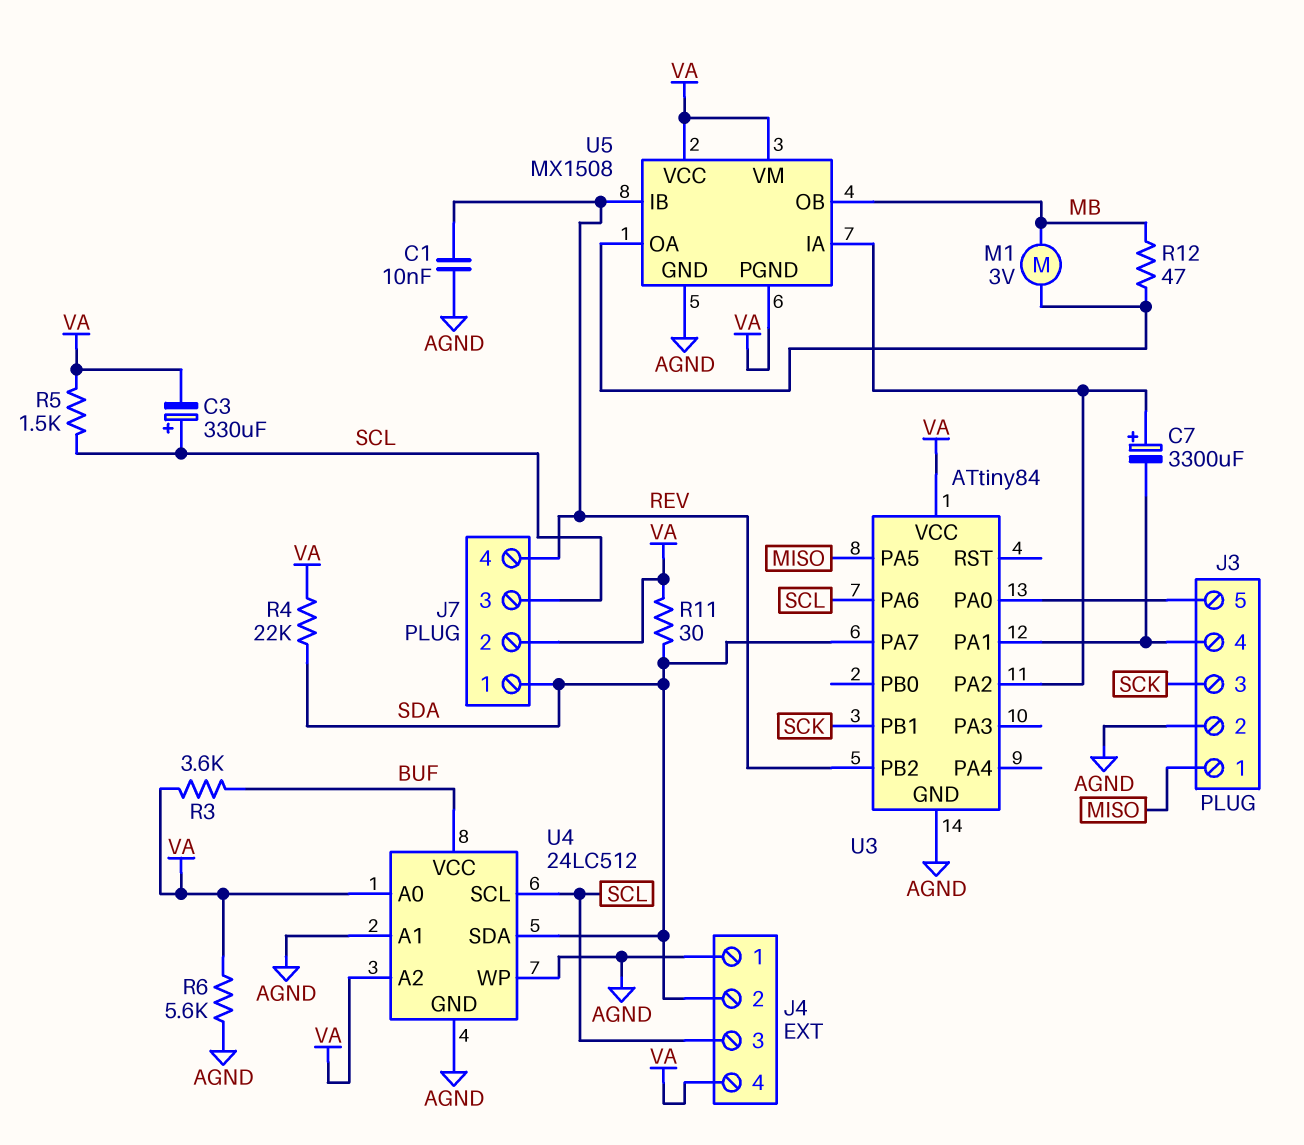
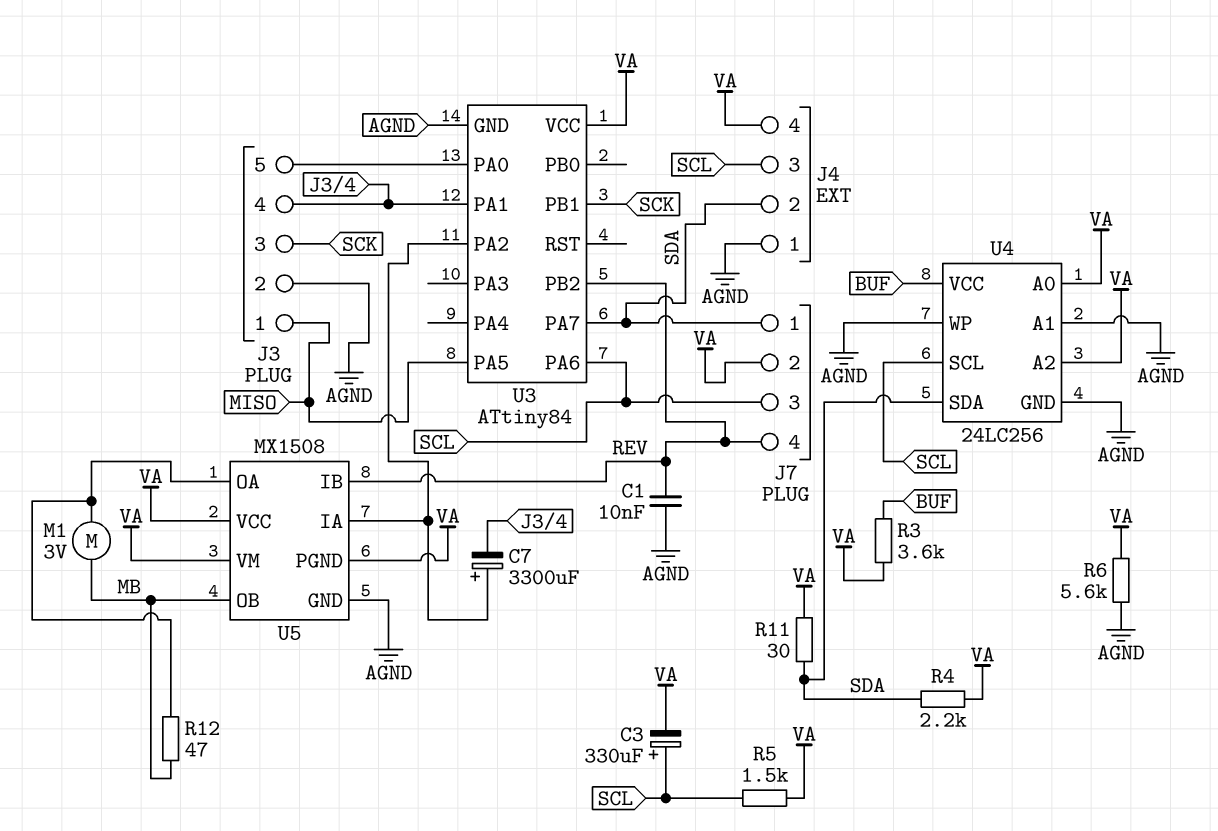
R4: 22k (SDA, VA) -> 2.2k (SDA, VA)
U4: 24LC512 -> 24LC256

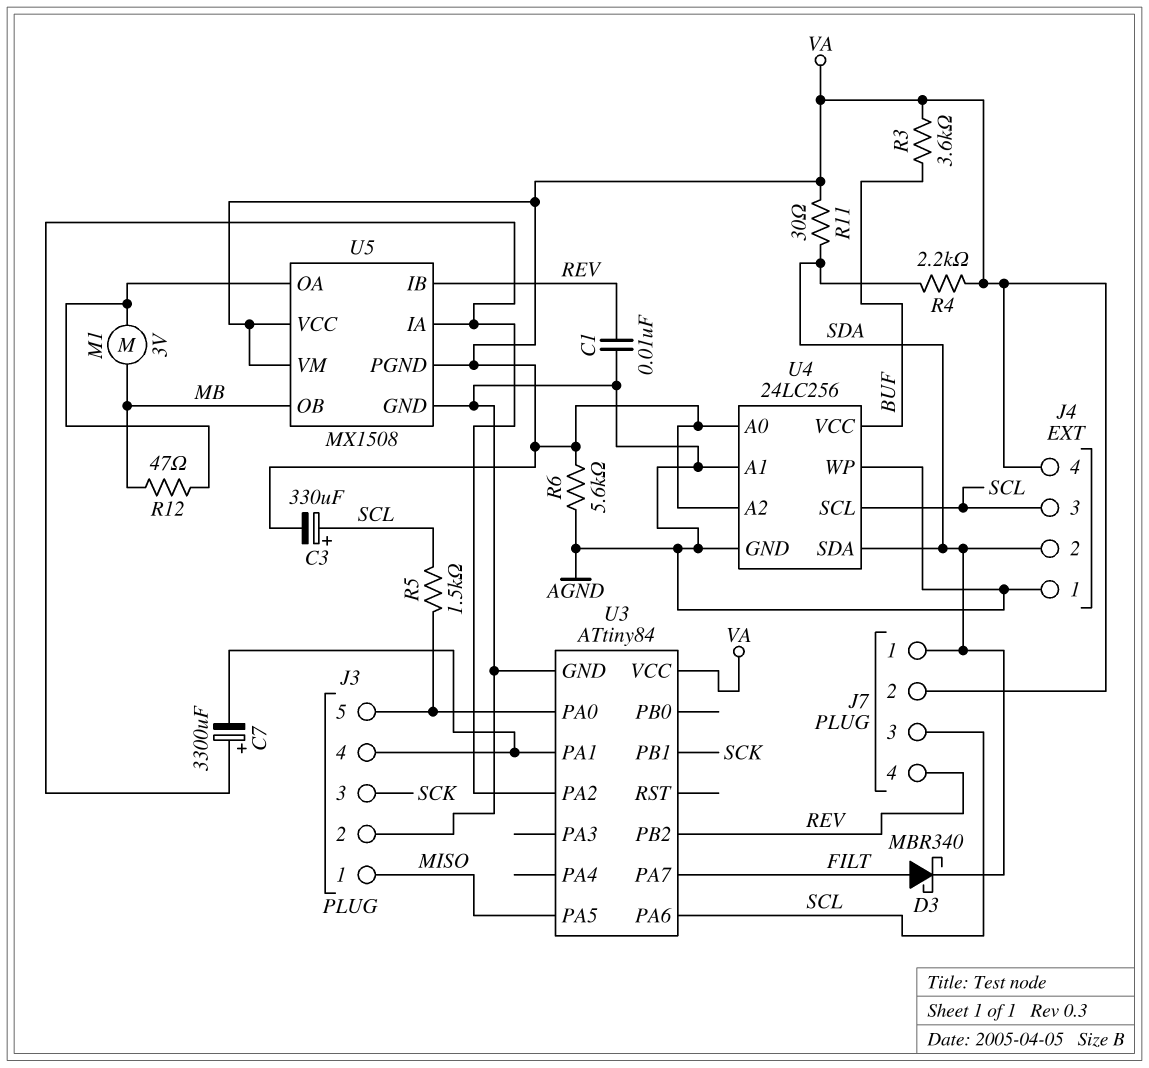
D3: none -> schottky MBR340 (A FILT, K SDA)
R5: 1.5k (SCL, VA) -> 1.5k (J3/5, SCL)
U3 pin PA7: SDA -> FILT

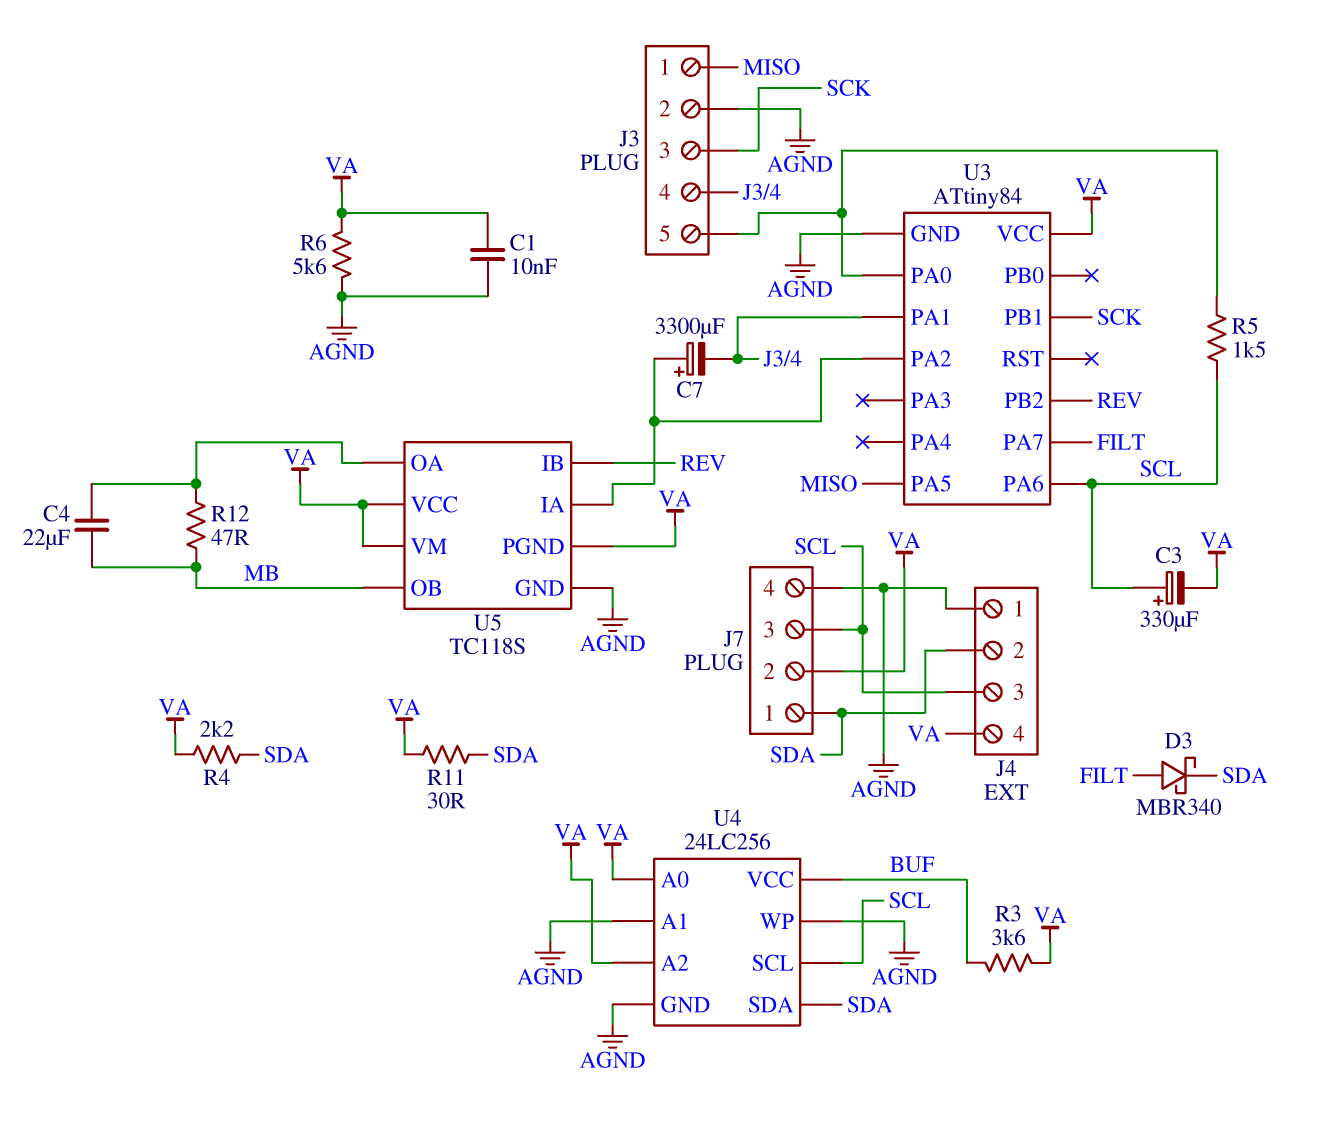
C1: 10nF (AGND, REV) -> 10nF (AGND, VA)
C4: none -> 22uF (MB, U5/OA)
J7 pin 4: REV -> AGND
M1: motor 3V (MB, U5/OA) -> none
U5: MX1508 -> TC118S

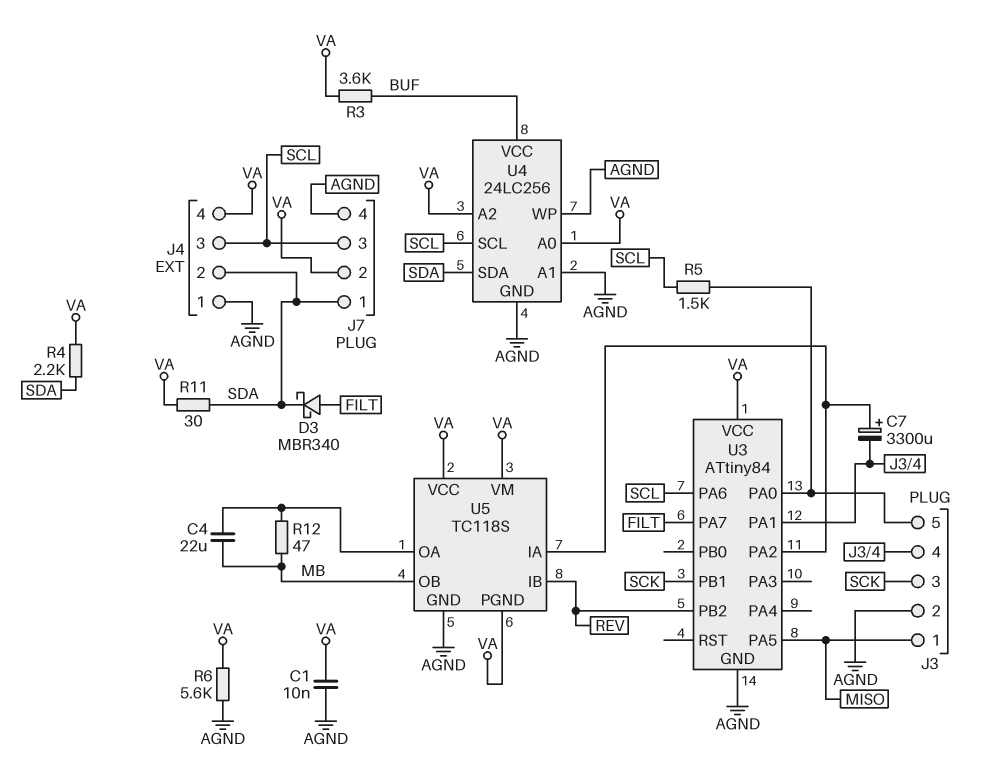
C3: 330uF (plus SCL, minus VA) -> none

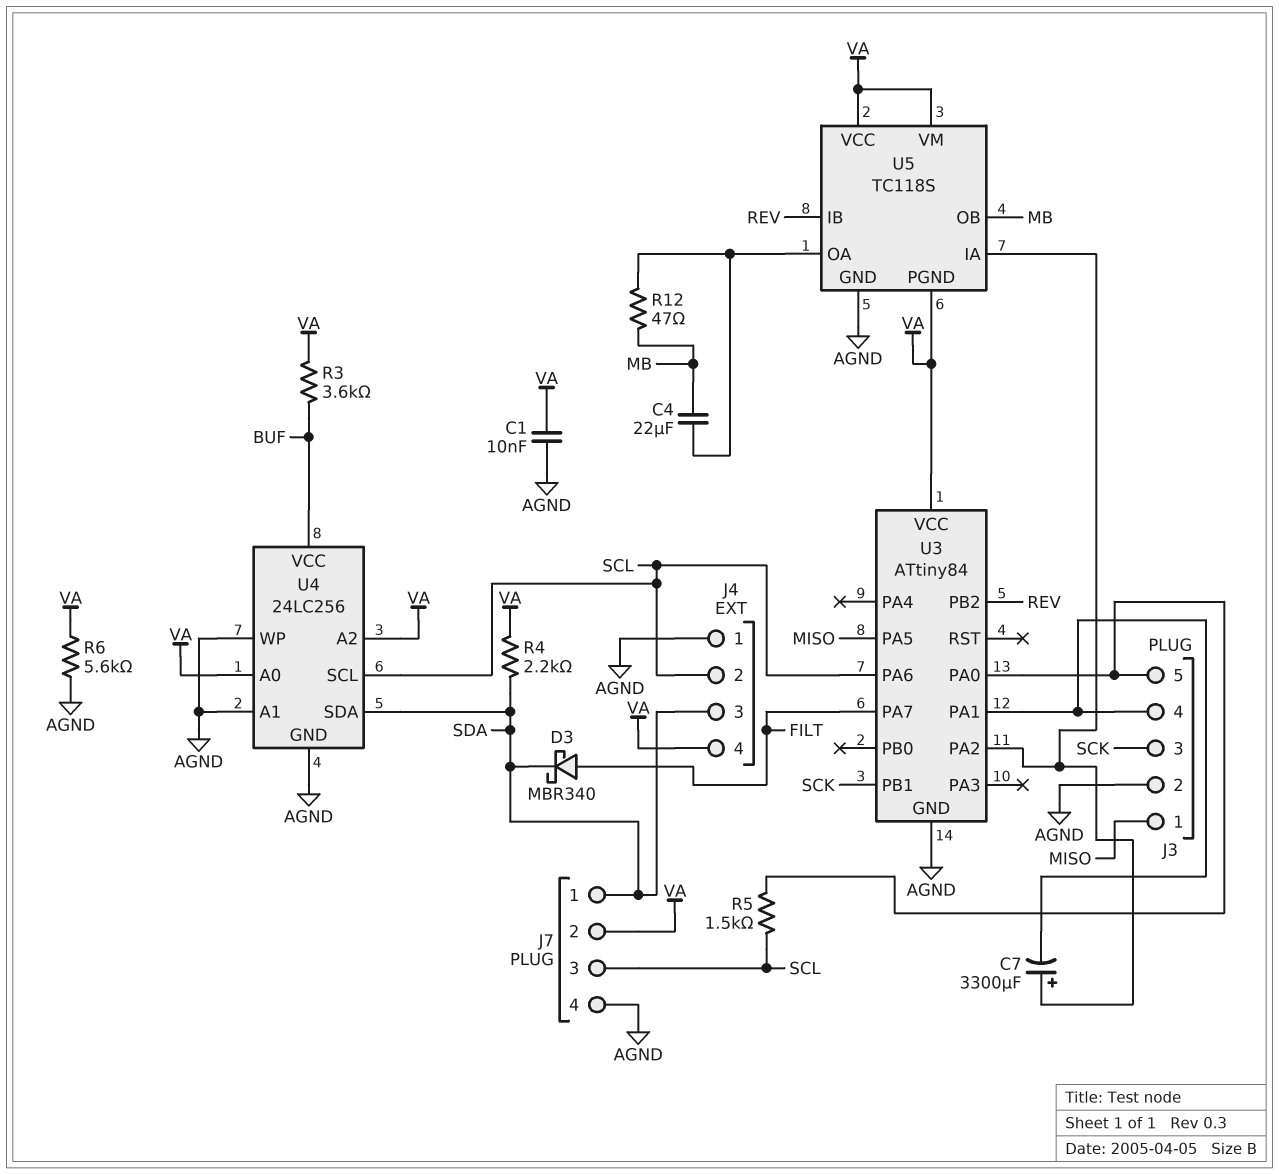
J4 pin 2: SDA -> SCL
J4 pin 3: SCL -> SDA
R11: 30 (SDA, VA) -> none

